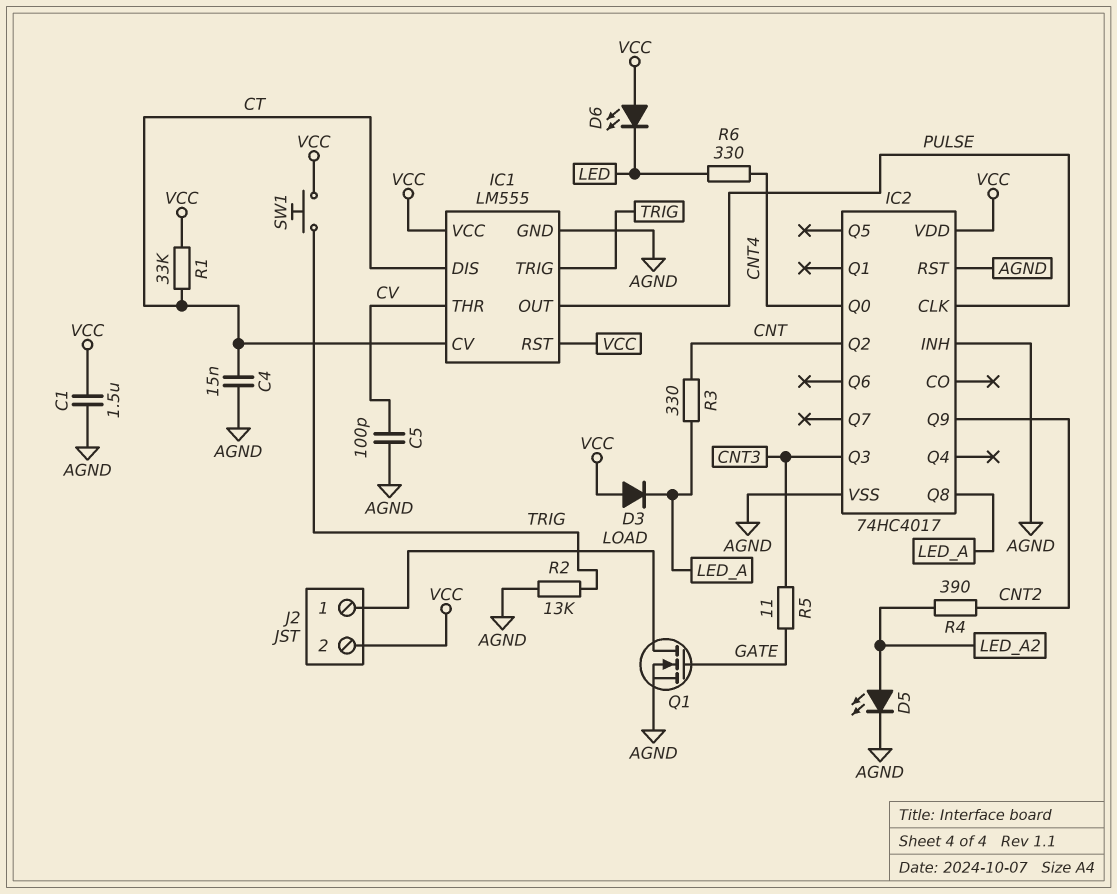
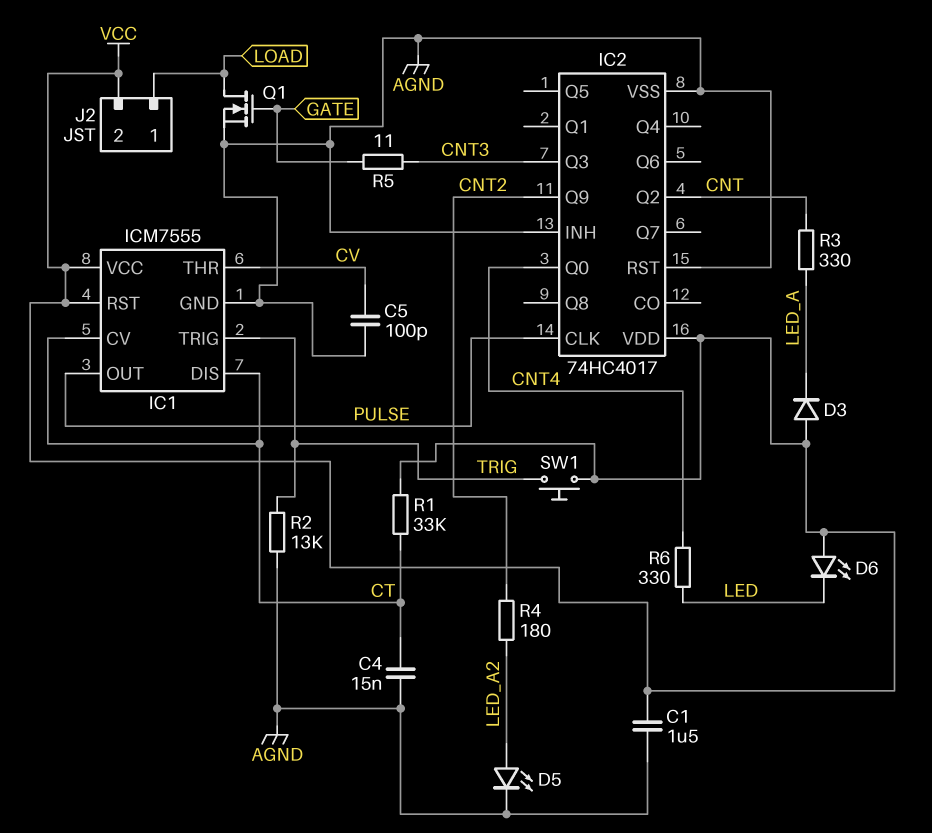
IC1: LM555 -> ICM7555
IC2 pin Q8: LED_A -> none
R4: 390 (CNT2, LED_A2) -> 180 (CNT2, LED_A2)

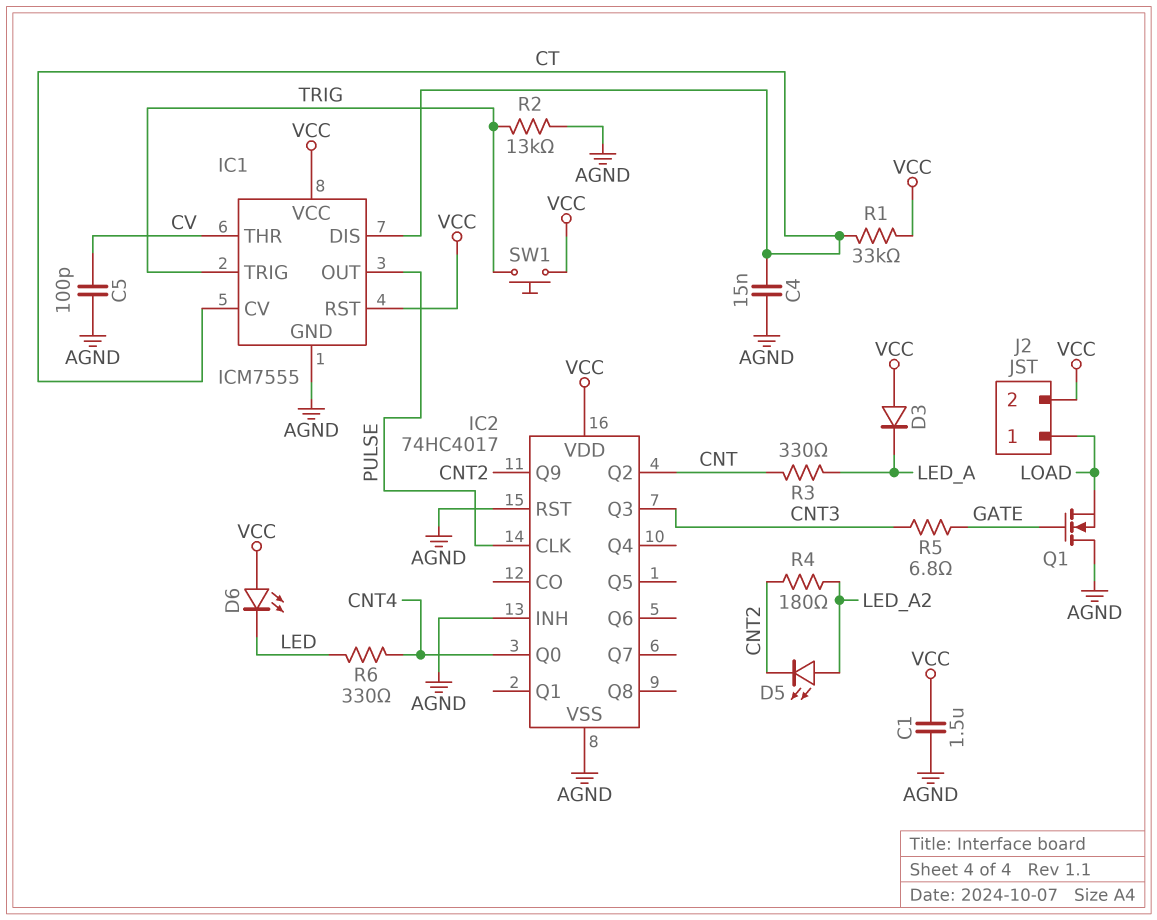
D5: LED (A LED_A2, K AGND) -> LED (A LED_A2, K CNT2)
Q1: NMOS (G GATE, D LOAD, S AGND) -> NMOS (G GATE, D AGND, S LOAD)
R5: 11 (CNT3, GATE) -> 6.8 (CNT3, GATE)

